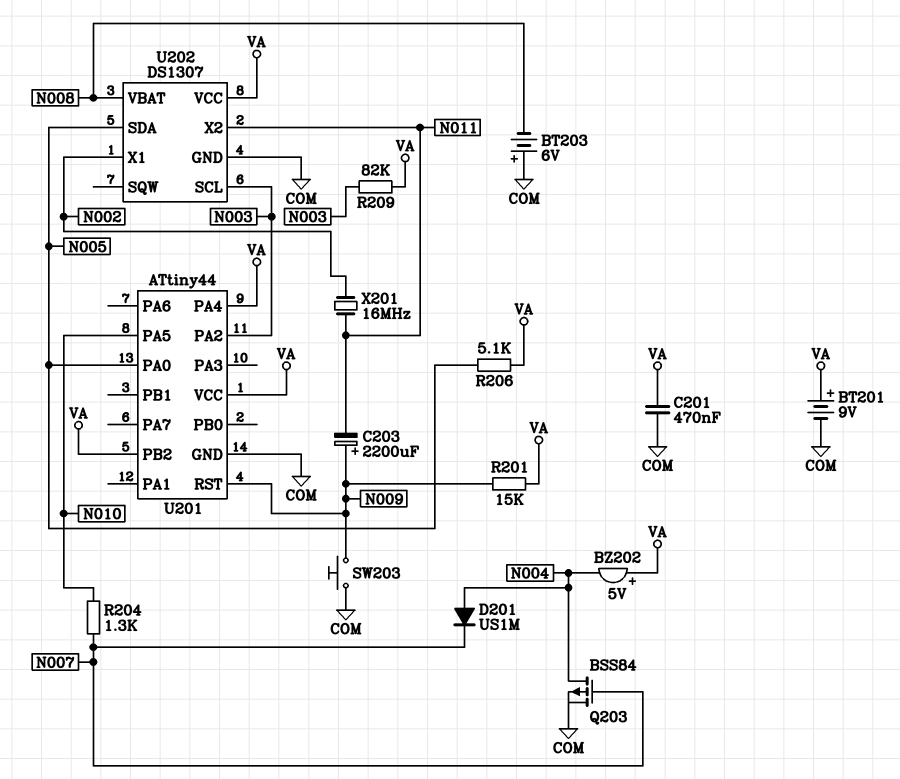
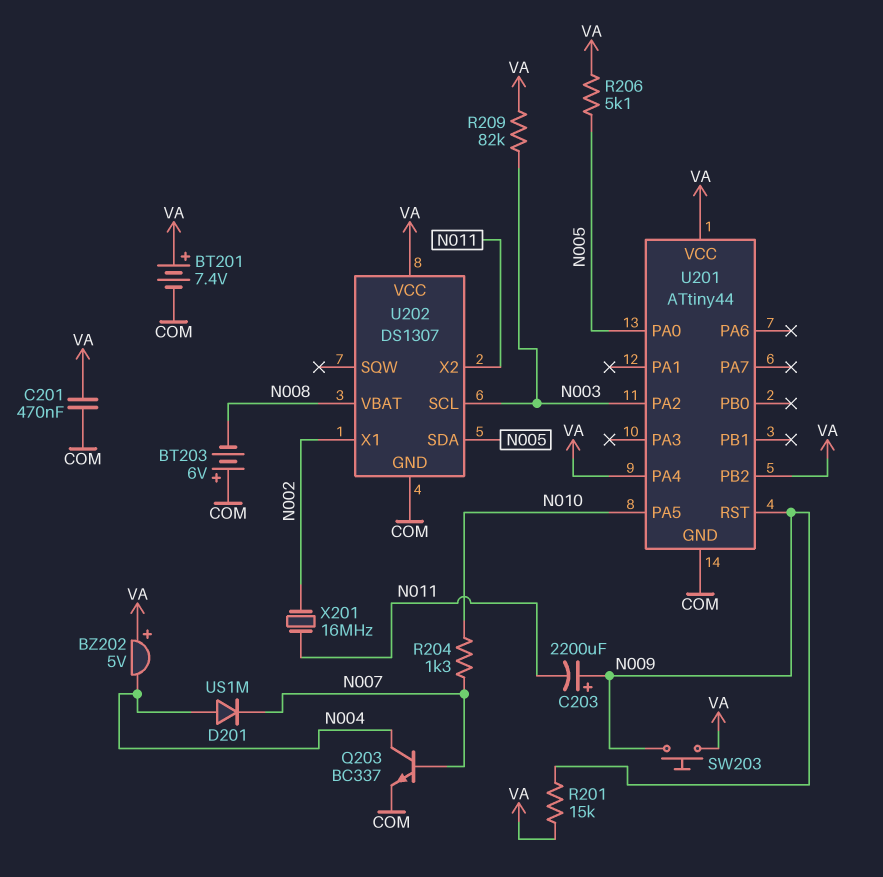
BT201: 9V (plus VA, minus COM) -> 7.4V (plus VA, minus COM)
Q203: PMOS BSS84 (G N007, D N004, S COM) -> NPN BC337 (B N007, C N004, E COM)
SW203: button (COM, N009) -> button (N009, VA)

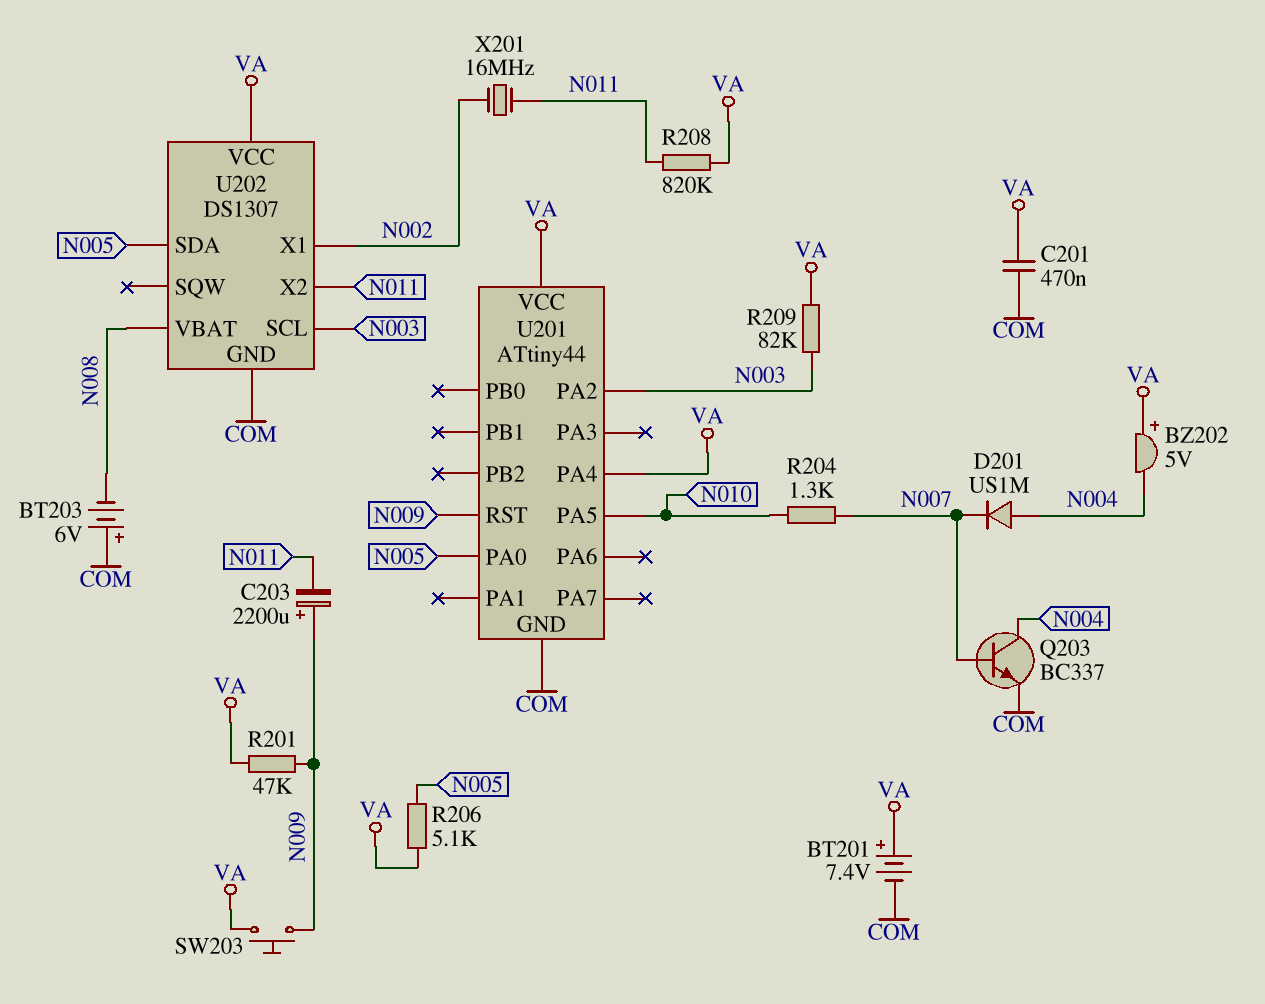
R201: 15k (N009, VA) -> 47k (N009, VA)
R208: none -> 820k (N011, VA)
U201 pin PB2: VA -> none

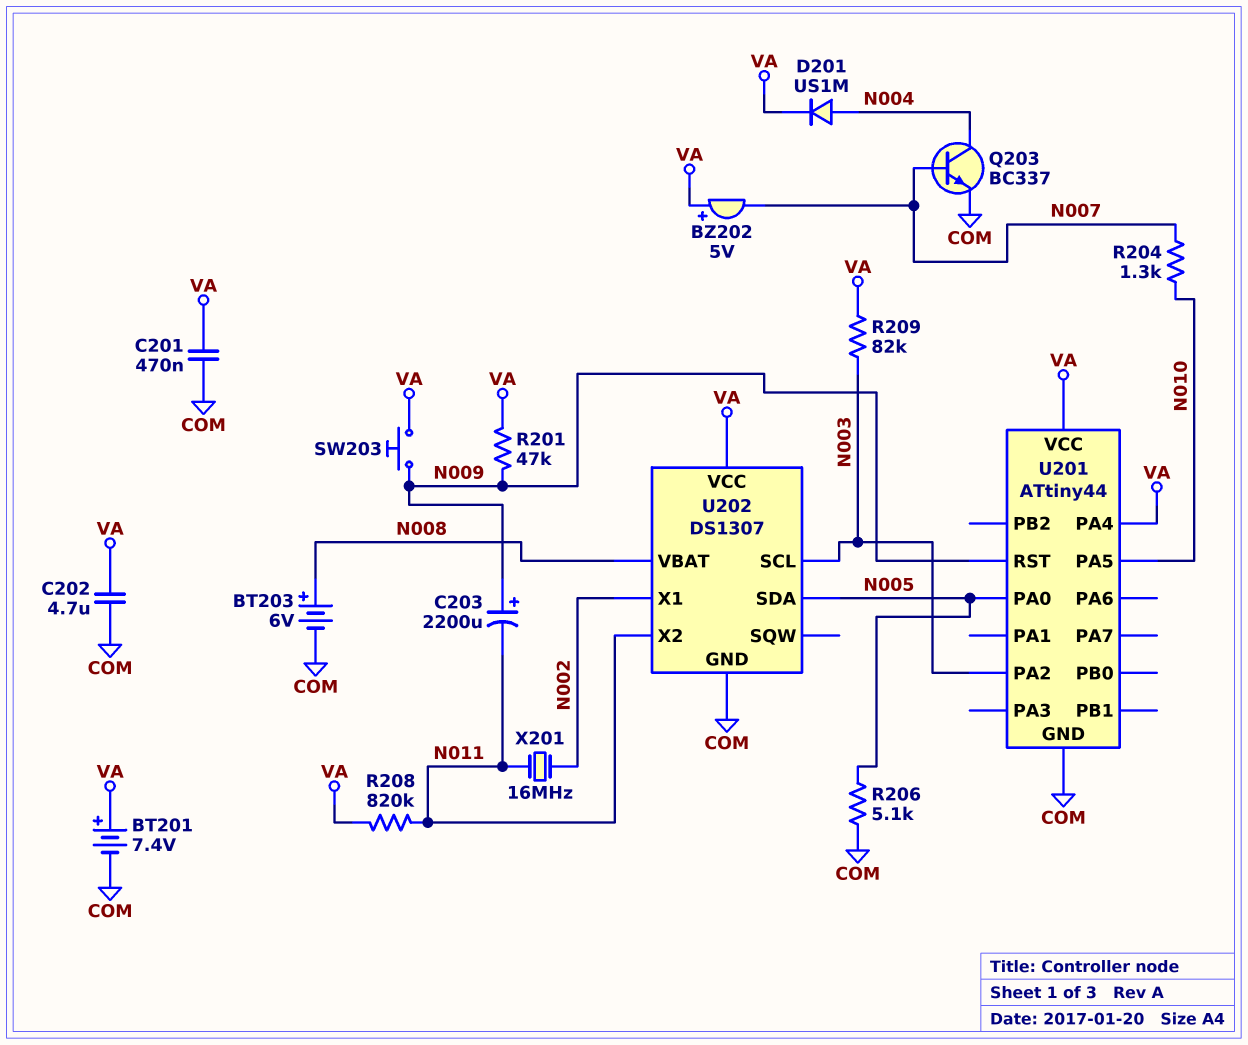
BT203: 6V (plus COM, minus N008) -> 6V (plus N008, minus COM)
BZ202: buzzer 5V (plus VA, minus N004) -> buzzer 5V (plus VA, minus N007)
C202: none -> 4.7uF (COM, VA)
D201: diode US1M (A N004, K N007) -> diode US1M (A N004, K VA)
R206: 5.1k (N005, VA) -> 5.1k (COM, N005)

